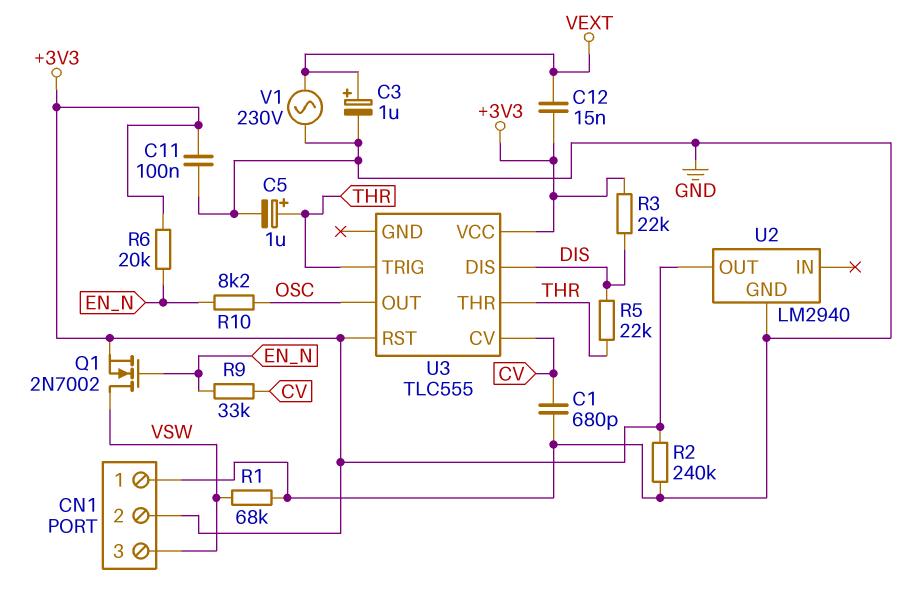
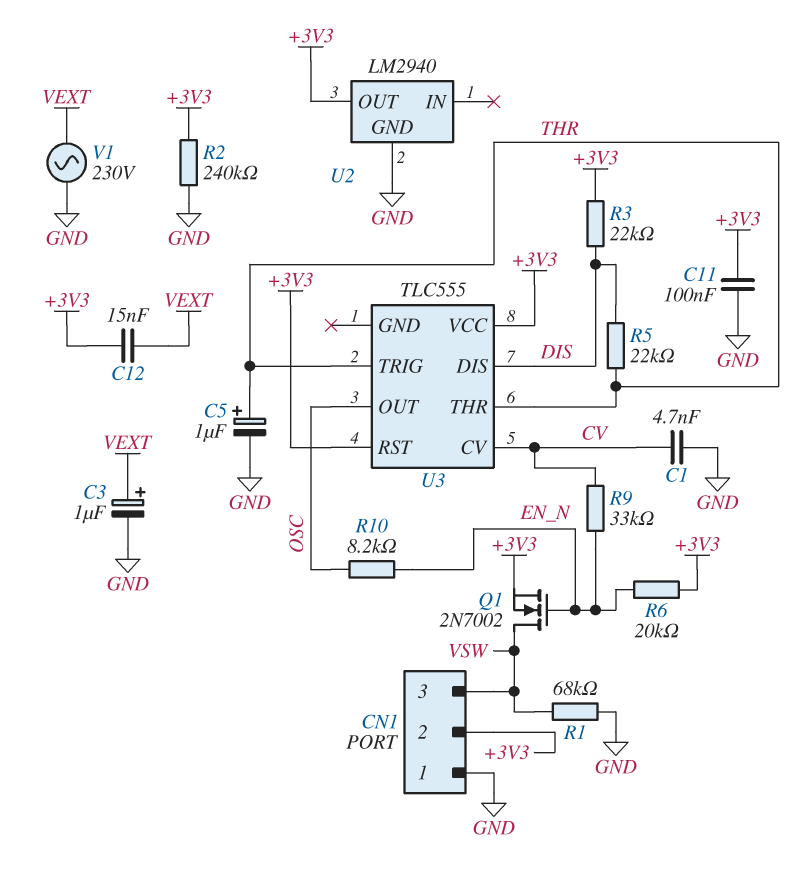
C1: 680pF (CV, GND) -> 4.7nF (CV, GND)

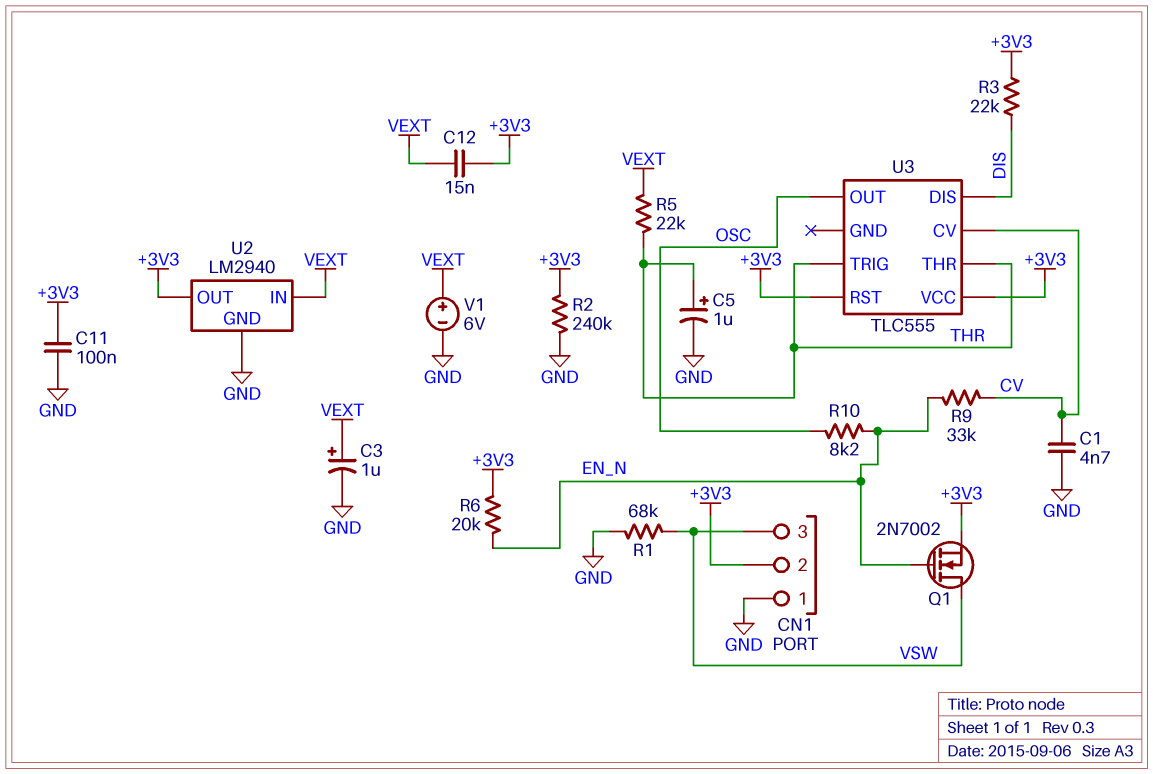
R5: 22k (DIS, THR) -> 22k (THR, VEXT)
U2 pin IN: none -> VEXT
V1: AC 230V (GND, VEXT) -> 6V (plus VEXT, minus GND)

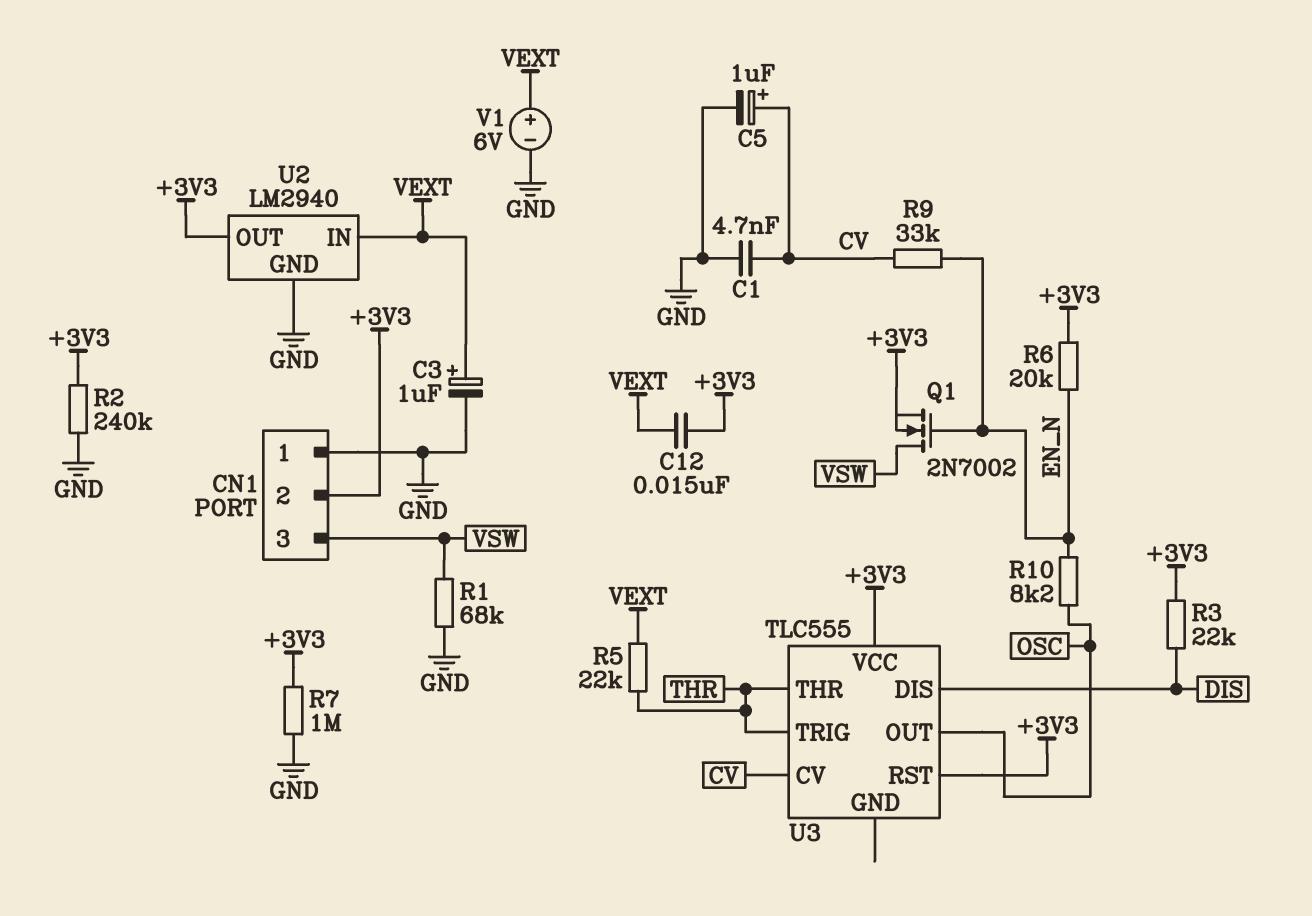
C5: 1uF (plus THR, minus GND) -> 1uF (plus CV, minus GND)
C11: 100nF (+3V3, GND) -> none
R7: none -> 1M (+3V3, GND)

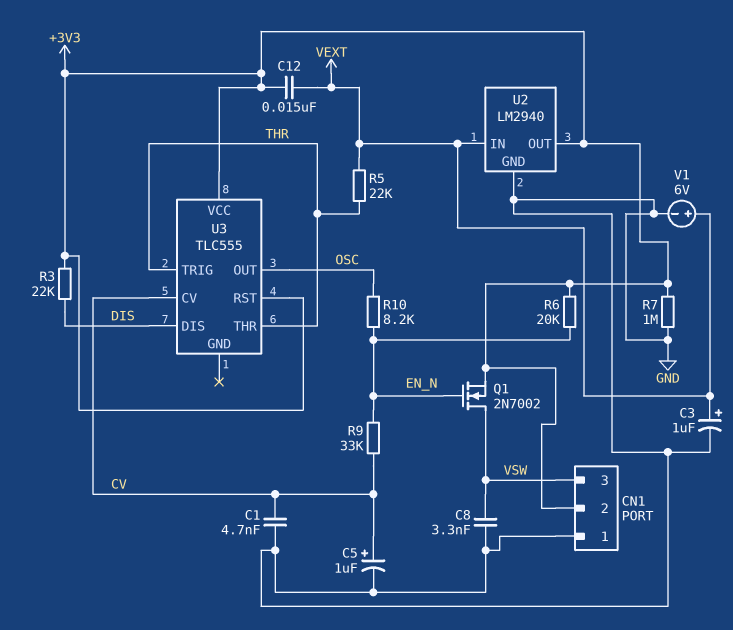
C8: none -> 3.3nF (GND, VSW)
R1: 68k (GND, VSW) -> none
R2: 240k (+3V3, GND) -> none

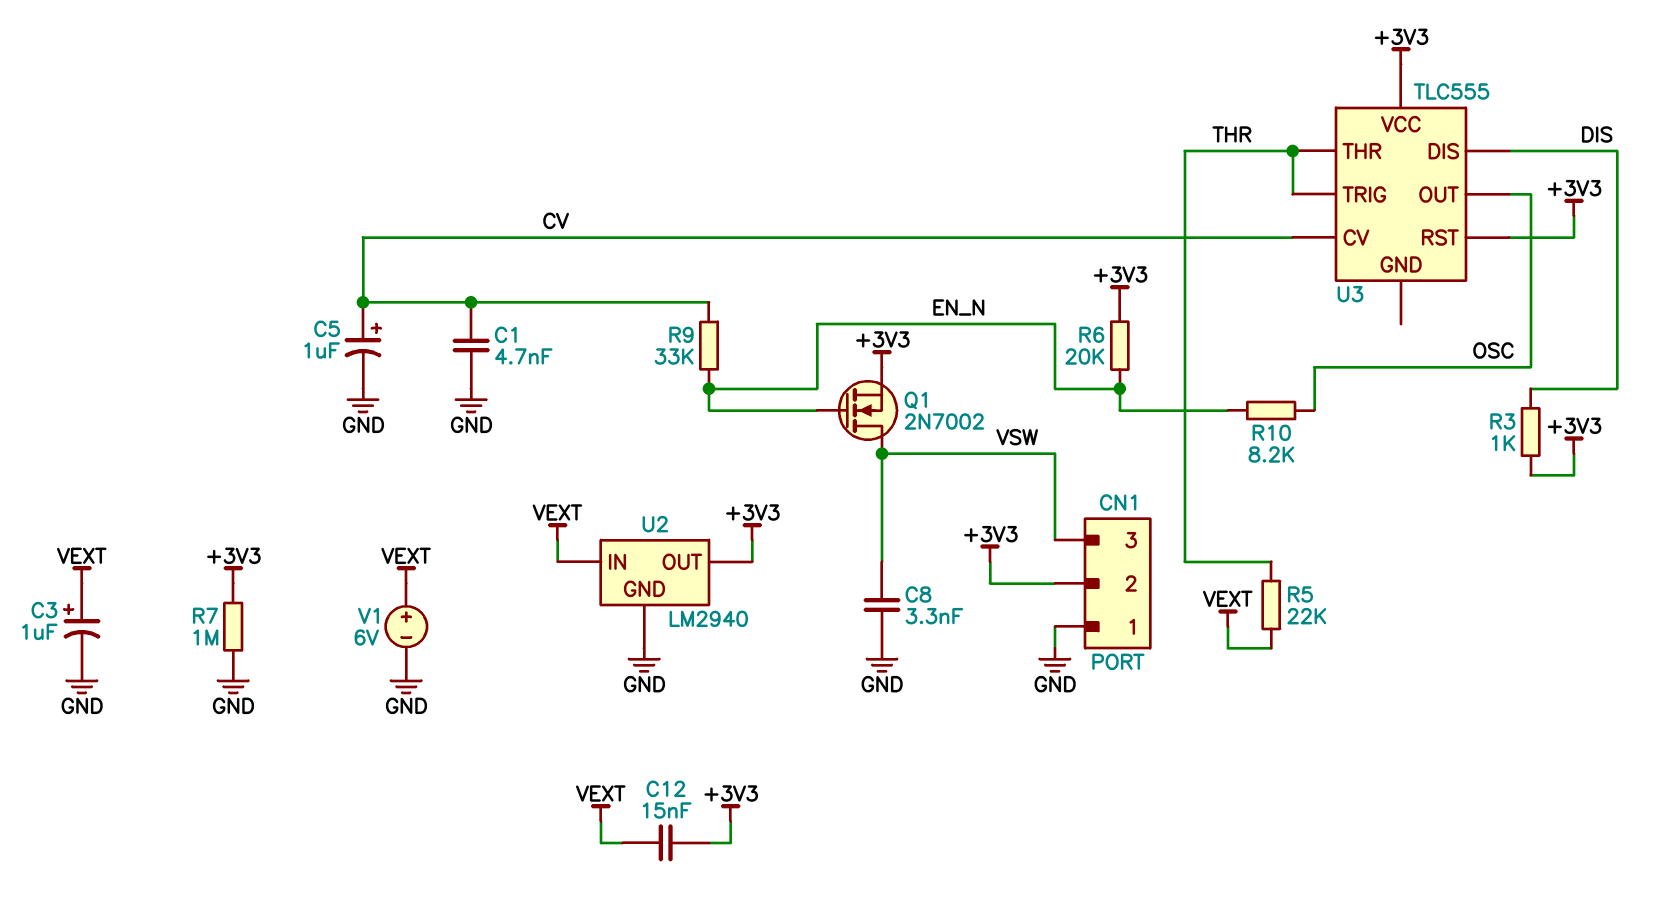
R3: 22k (+3V3, DIS) -> 1k (+3V3, DIS)

